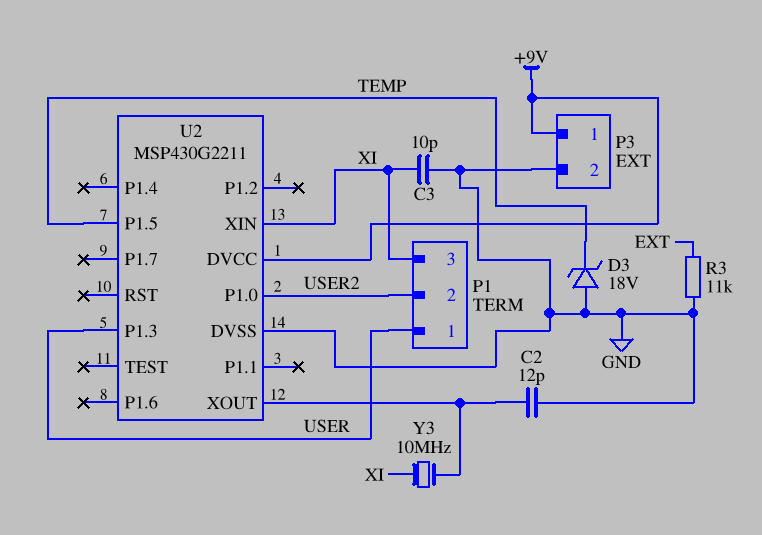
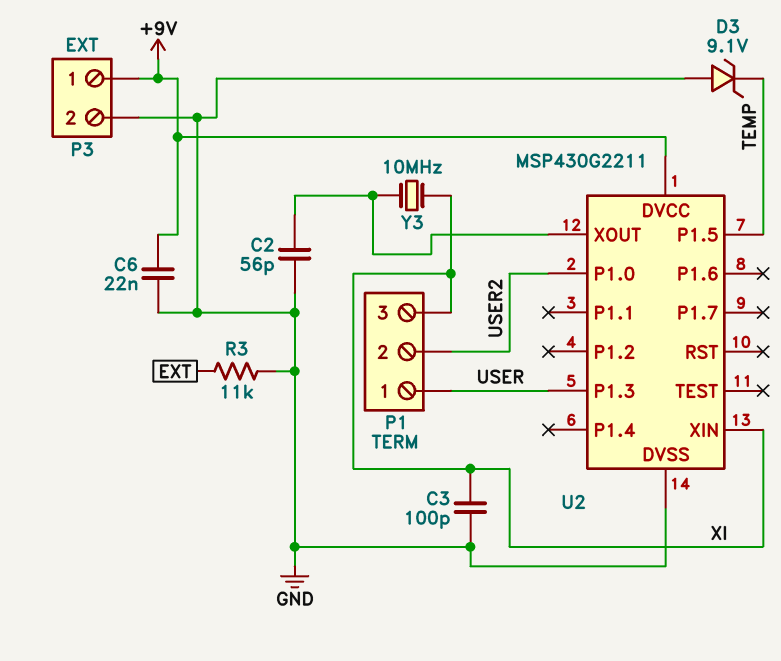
C2: 12pF (GND, U2/XOUT) -> 56pF (GND, U2/XOUT)
C3: 10pF (GND, XI) -> 100pF (GND, XI)
C6: none -> 22nF (+9V, GND)
D3: zener 18V (A GND, K TEMP) -> zener 9.1V (A GND, K TEMP)

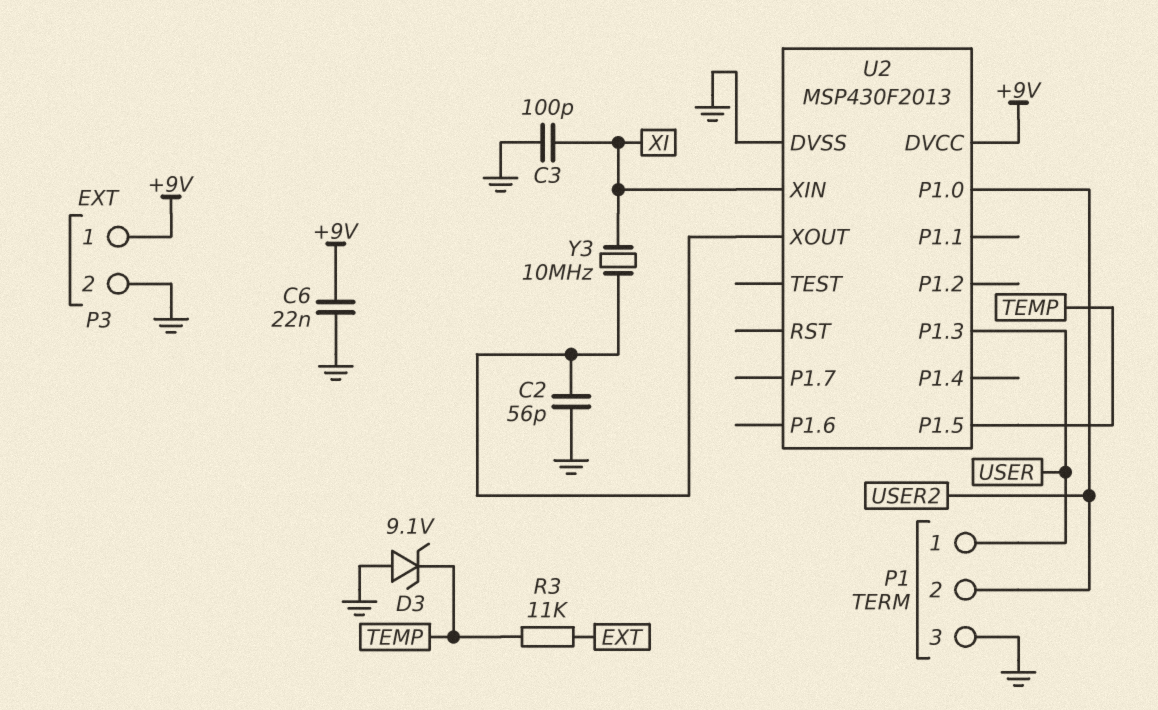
P1 pin 3: XI -> GND
R3: 11k (EXT, GND) -> 11k (EXT, TEMP)
U2: MSP430G2211 -> MSP430F2013

